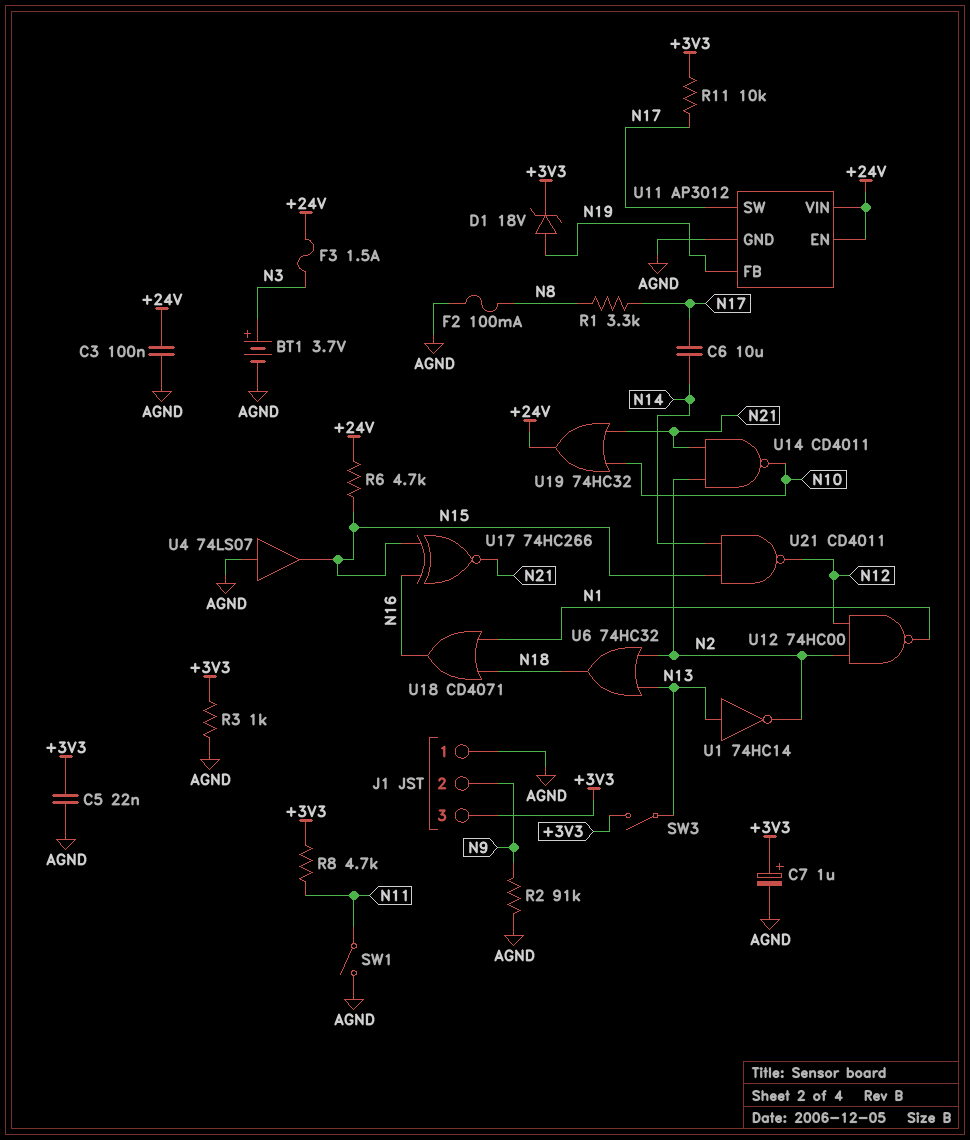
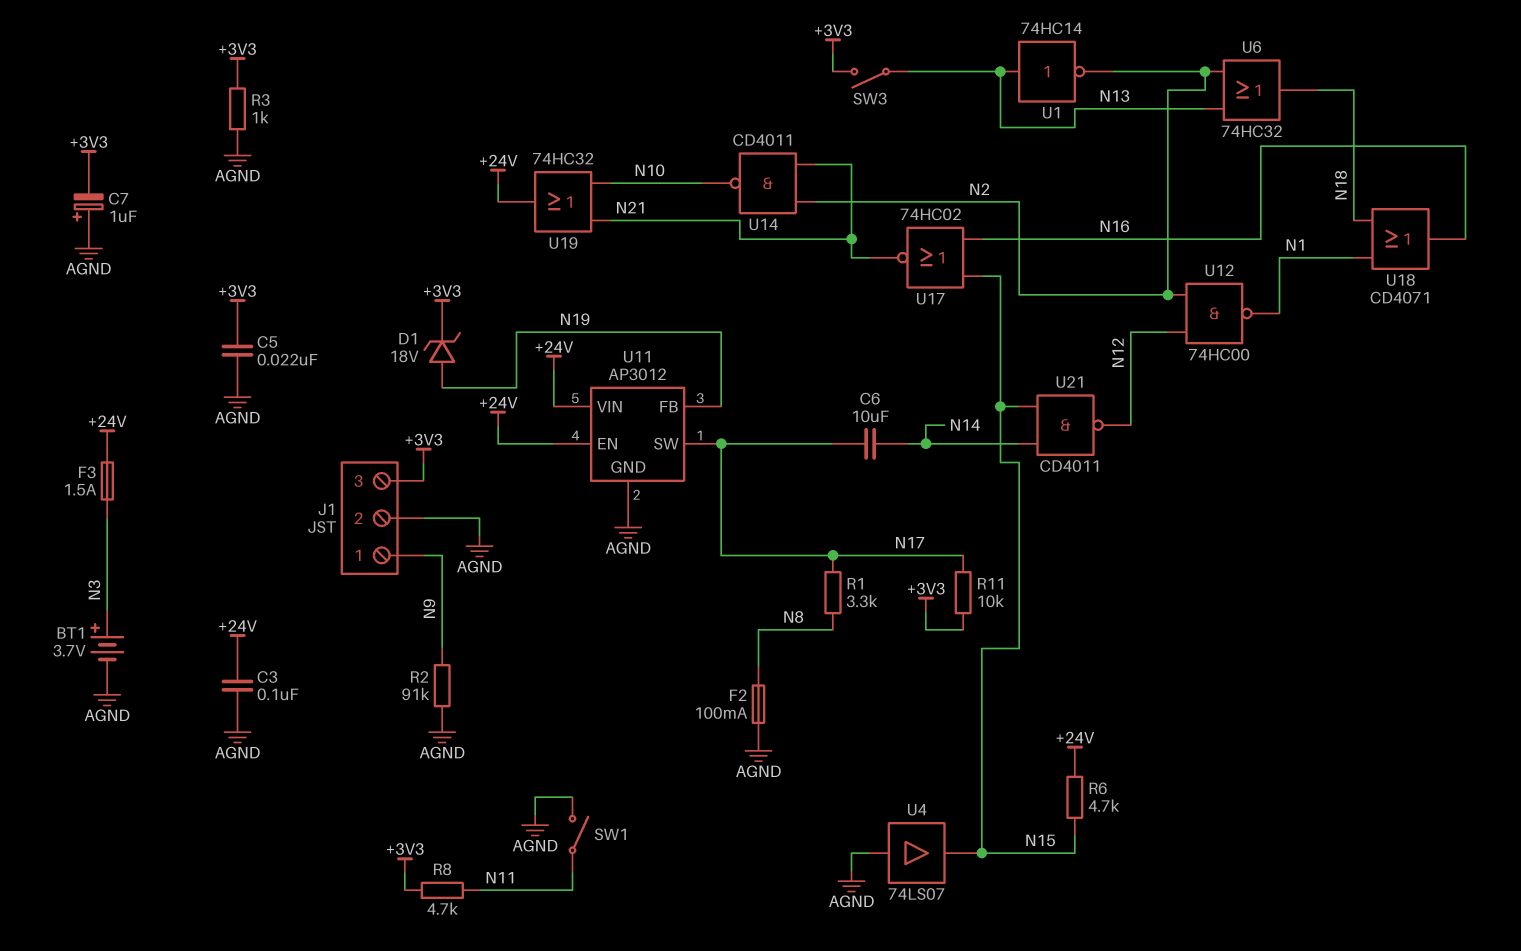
C7: 1uF (plus +3V3, minus AGND) -> 1uF (plus AGND, minus +3V3)
J1 pin 1: AGND -> N9
J1 pin 2: N9 -> AGND
U17: XNOR 74HC266 (in N15, in N16, out N21) -> NOR 74HC02 (in N15, in N16, out N21)

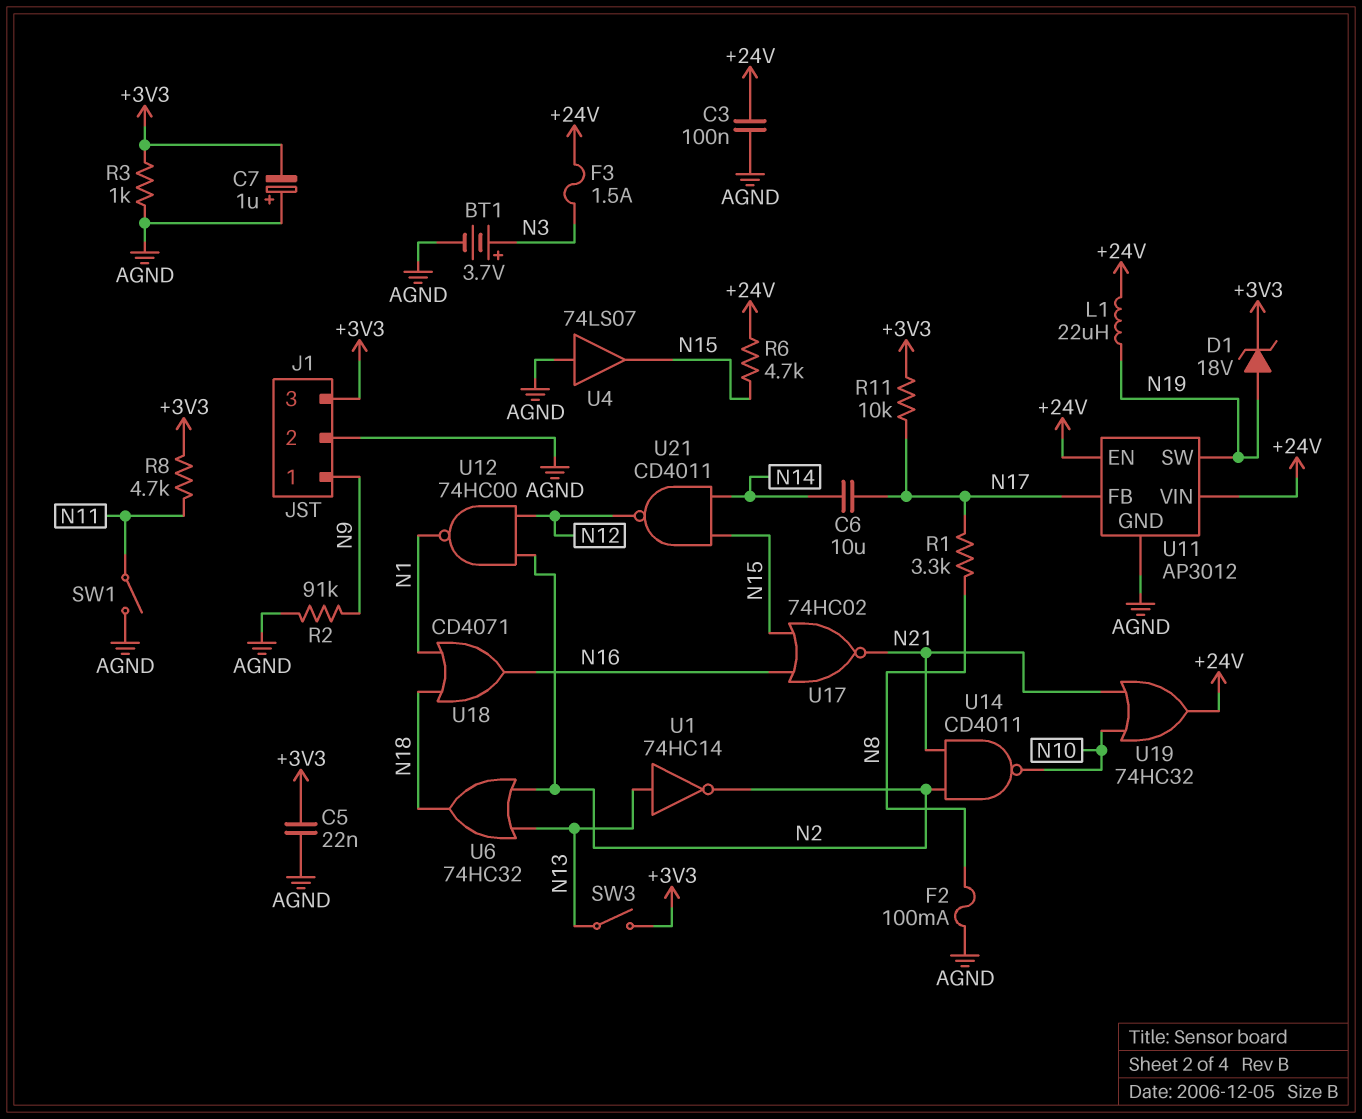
L1: none -> 22uH (+24V, N19)
U11 pin FB: N19 -> N17
U11 pin SW: N17 -> N19

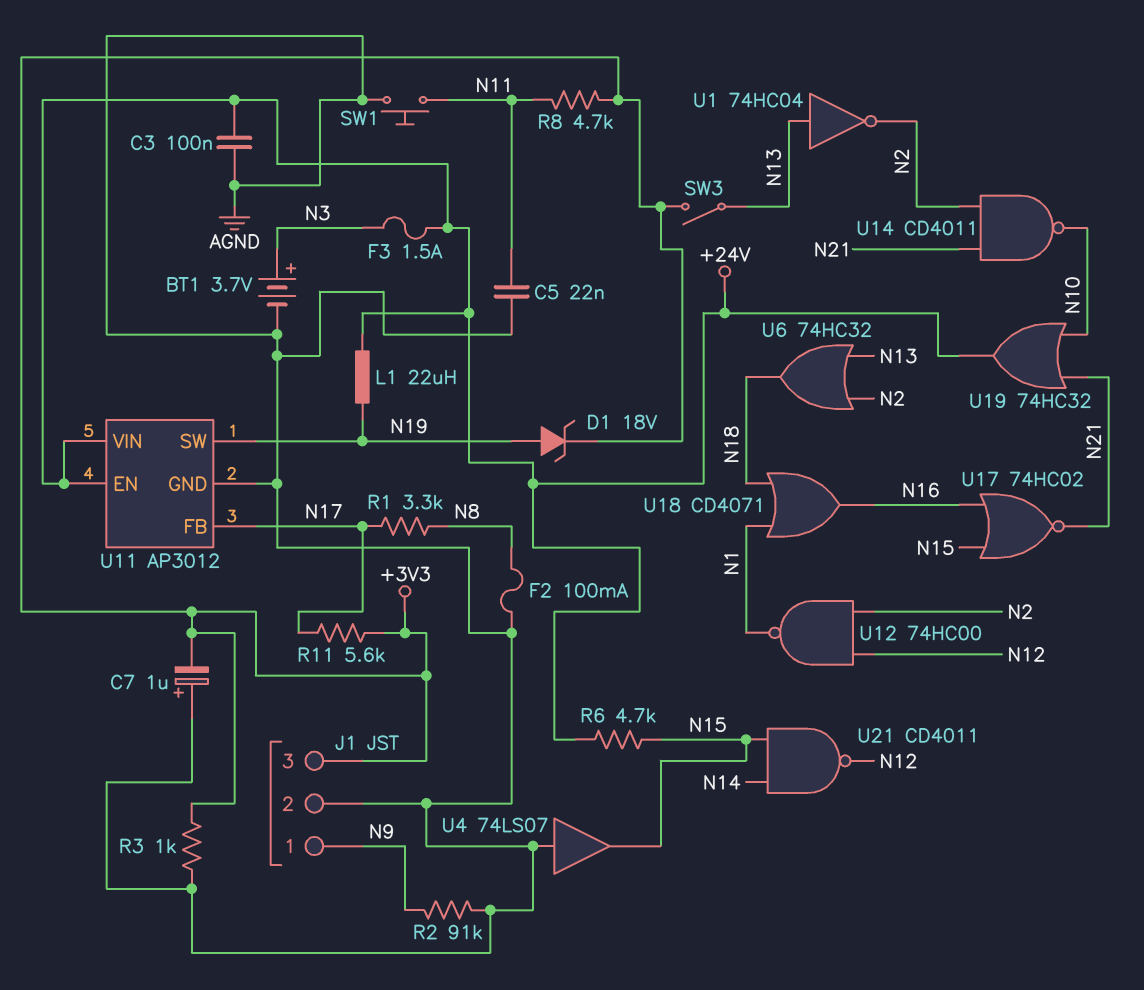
C5: 22nF (+3V3, AGND) -> 22nF (AGND, N11)
C6: 10uF (N14, N17) -> none
R11: 10k (+3V3, N17) -> 5.6k (+3V3, N17)
SW1: switch (AGND, N11) -> button (AGND, N11)
U1: NOT 74HC14 (in N13, out N2) -> NOT 74HC04 (in N13, out N2)

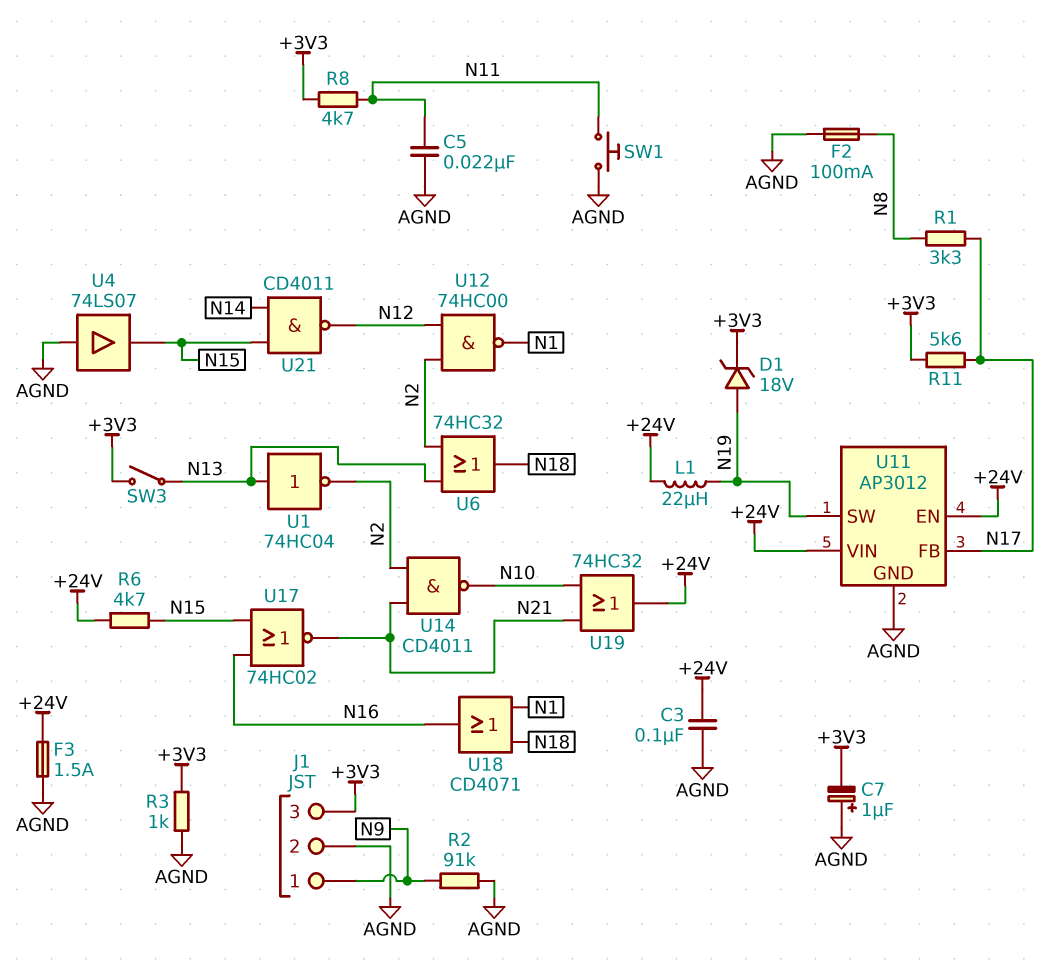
BT1: 3.7V (plus N3, minus AGND) -> none
F3: 1.5A (+24V, N3) -> 1.5A (+24V, AGND)

